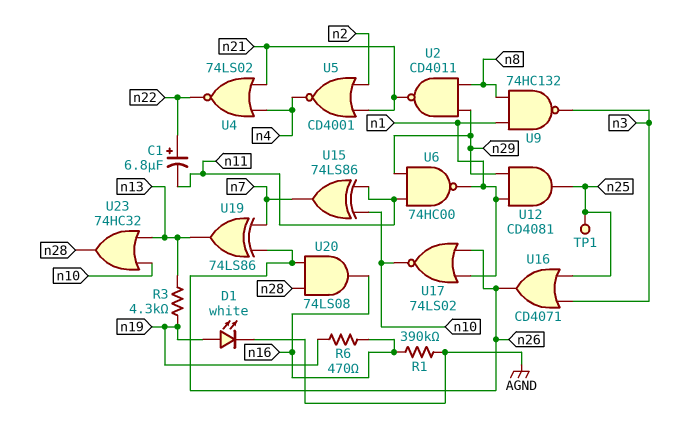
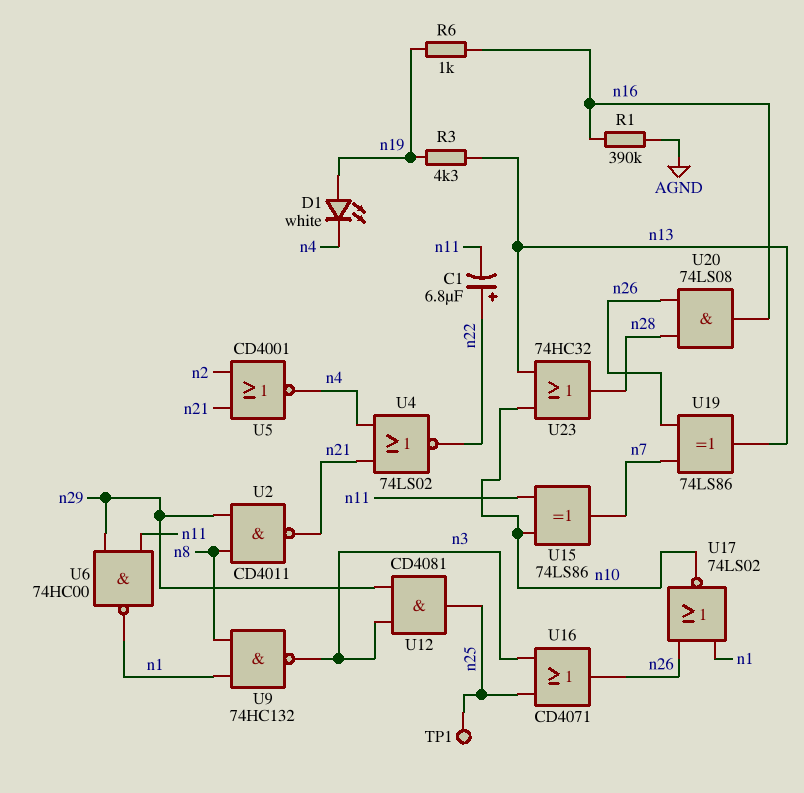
D1: LED white (A n19, K AGND) -> LED white (A n19, K n4)
R6: 470 (n16, n19) -> 1k (n16, n19)
U12: AND CD4081 (in n1, in n29, out n25) -> AND CD4081 (in n3, in n29, out n25)

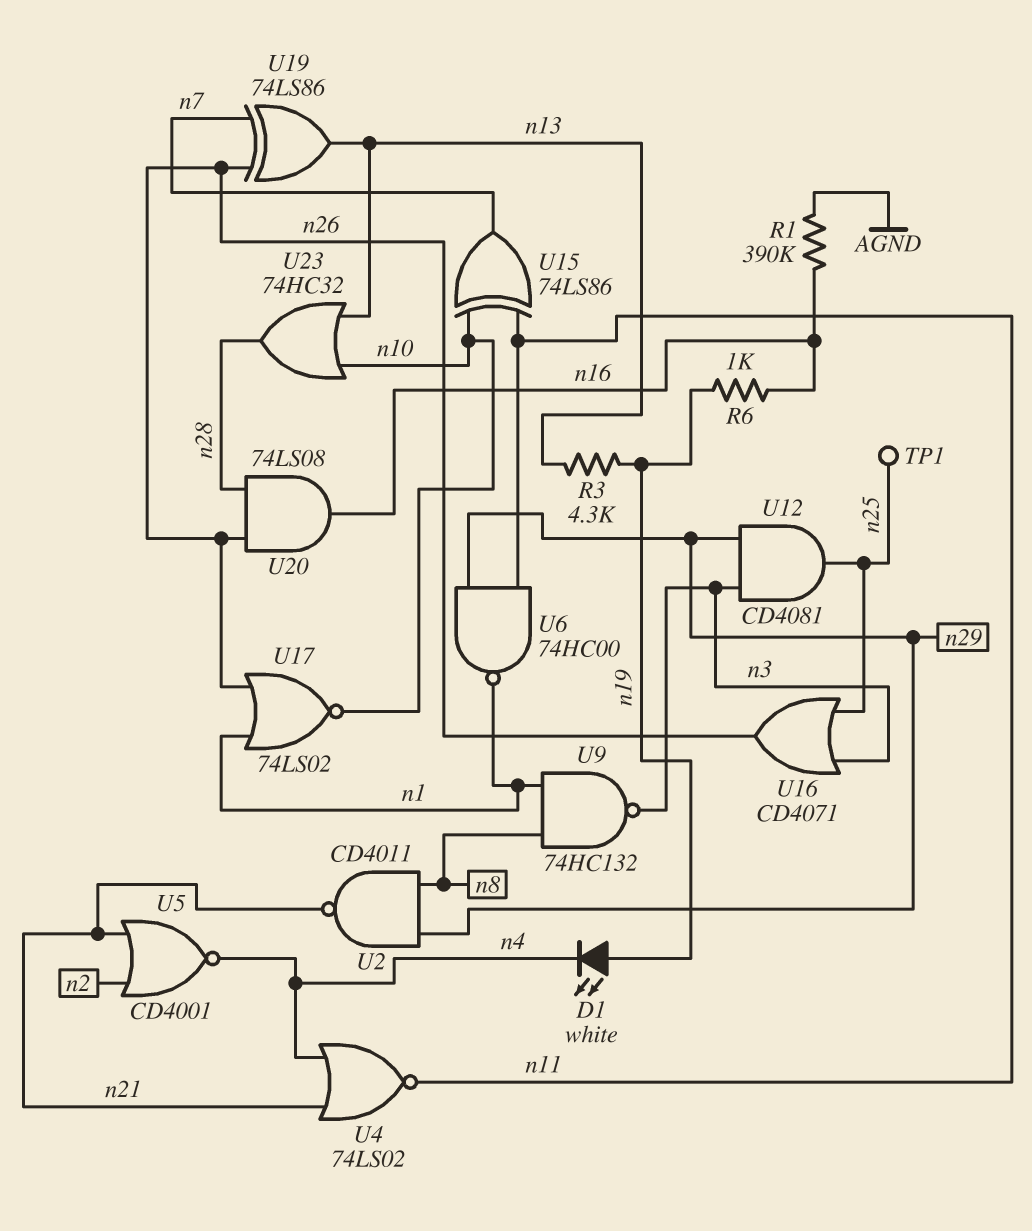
C1: 6.8uF (plus n22, minus n11) -> none
U4: NOR 74LS02 (in n4, in n21, out n22) -> NOR 74LS02 (in n4, in n21, out n11)

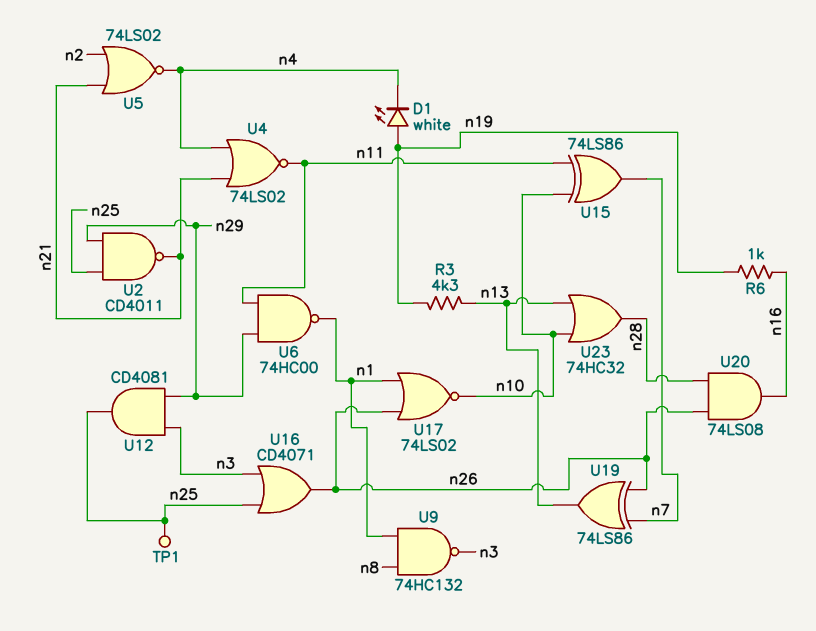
R1: 390k (AGND, n16) -> none
U2: NAND CD4011 (in n8, in n29, out n21) -> NAND CD4011 (in n25, in n29, out n21)
U5: NOR CD4001 (in n2, in n21, out n4) -> NOR 74LS02 (in n2, in n21, out n4)

